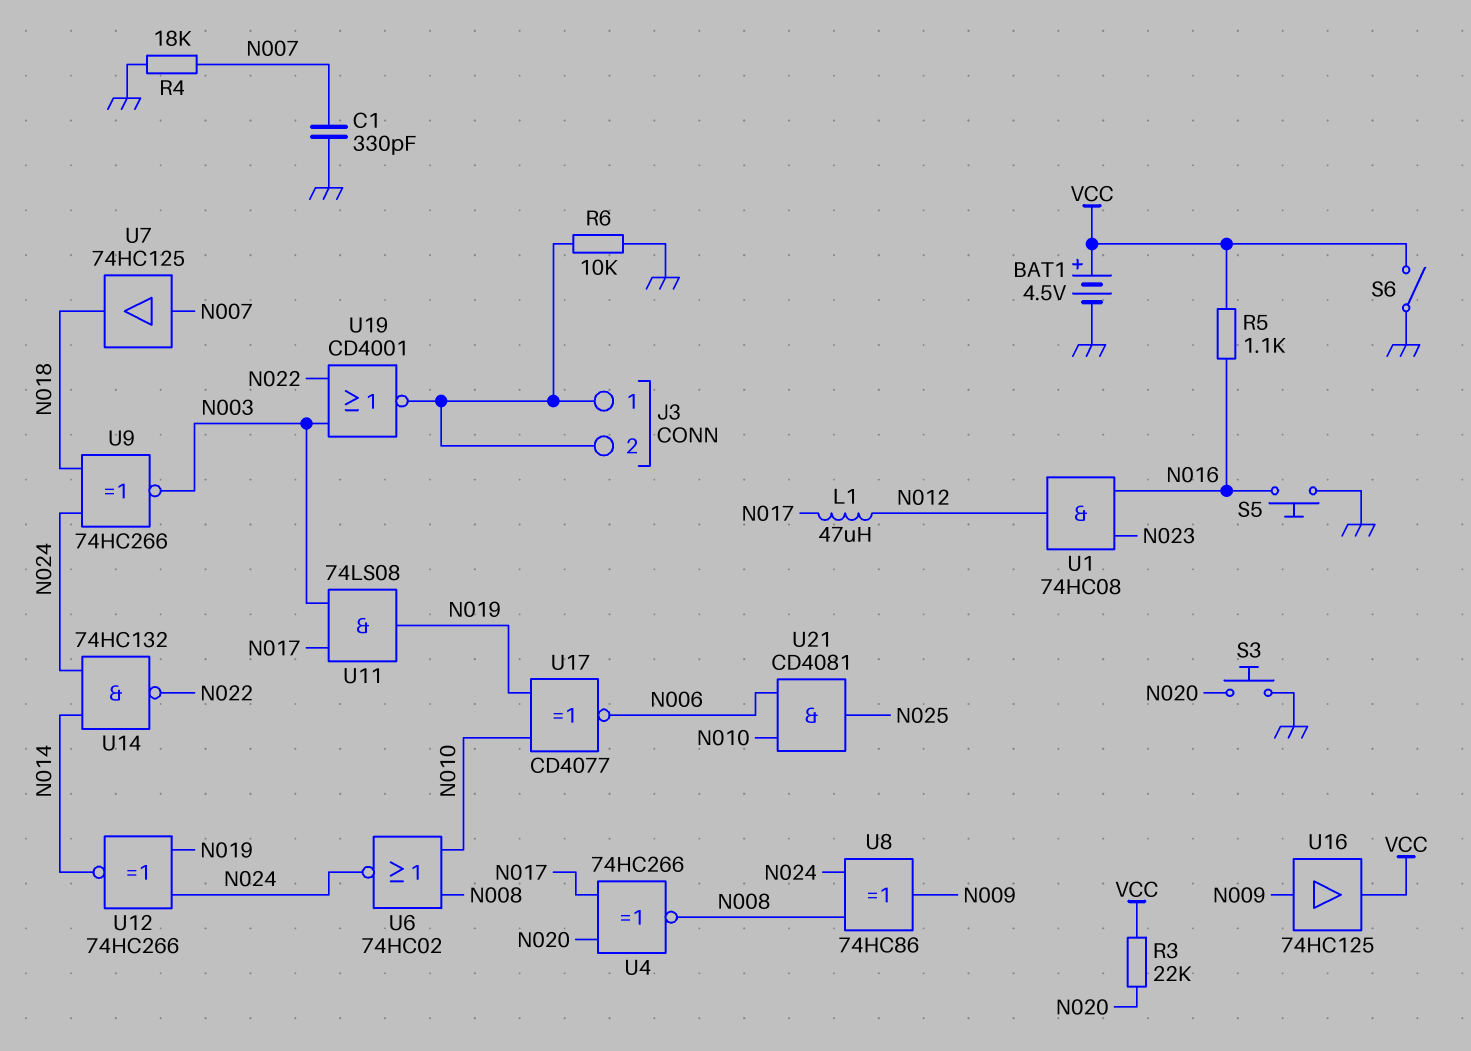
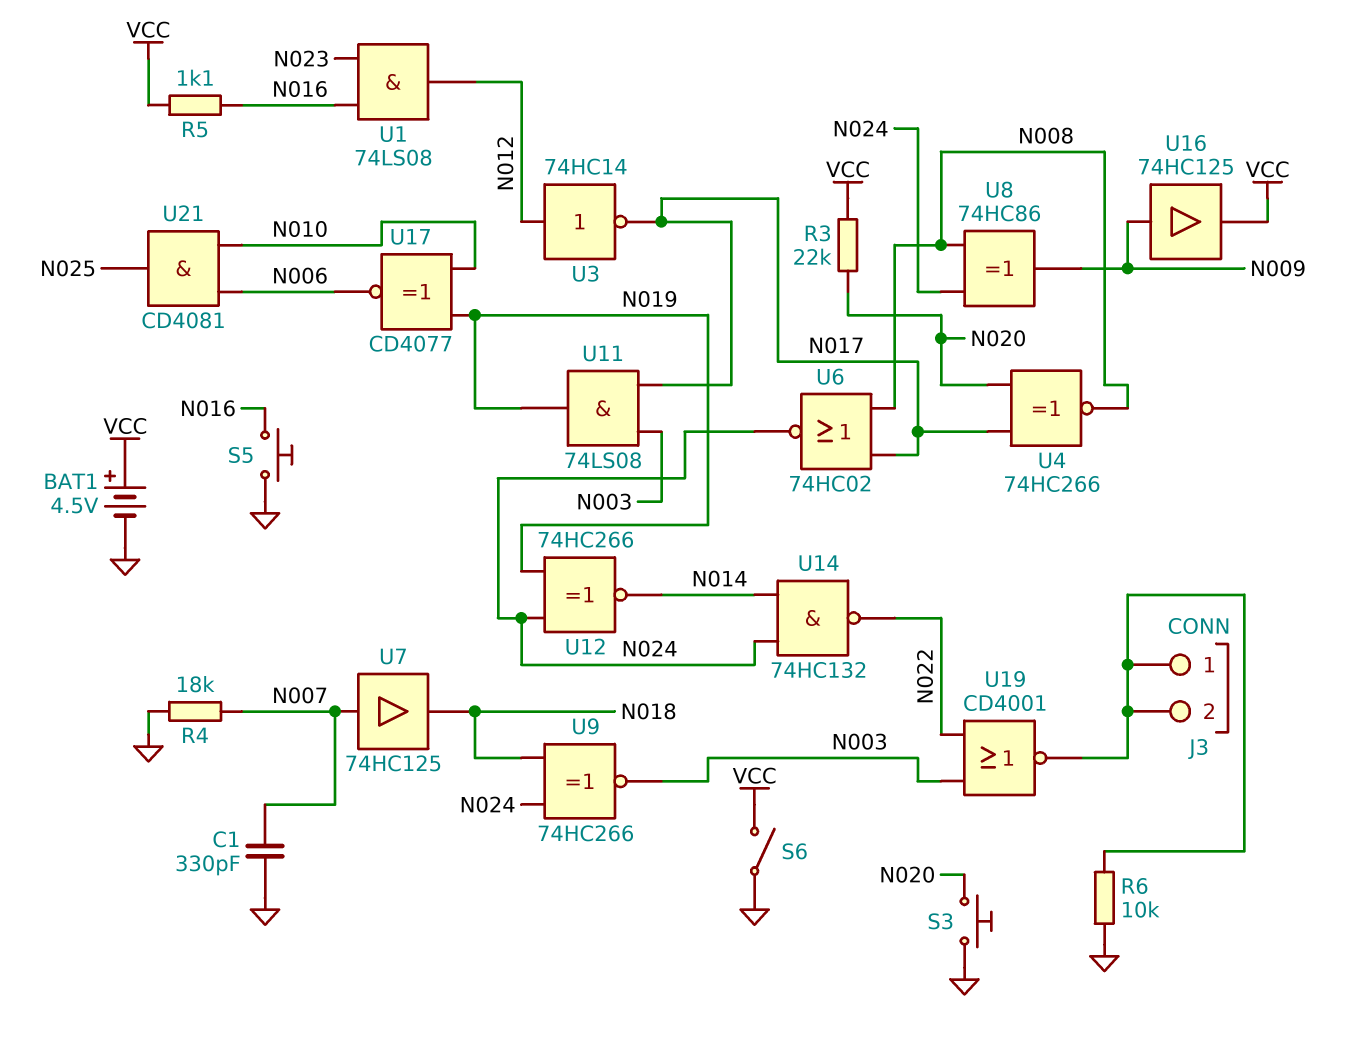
L1: 47uH (N012, N017) -> none
U1: AND 74HC08 (in N016, in N023, out N012) -> AND 74LS08 (in N016, in N023, out N012)
U3: none -> NOT 74HC14 (in N012, out N017)
U6: NOR 74HC02 (in N008, in N010, out N024) -> NOR 74HC02 (in N008, in N017, out N024)

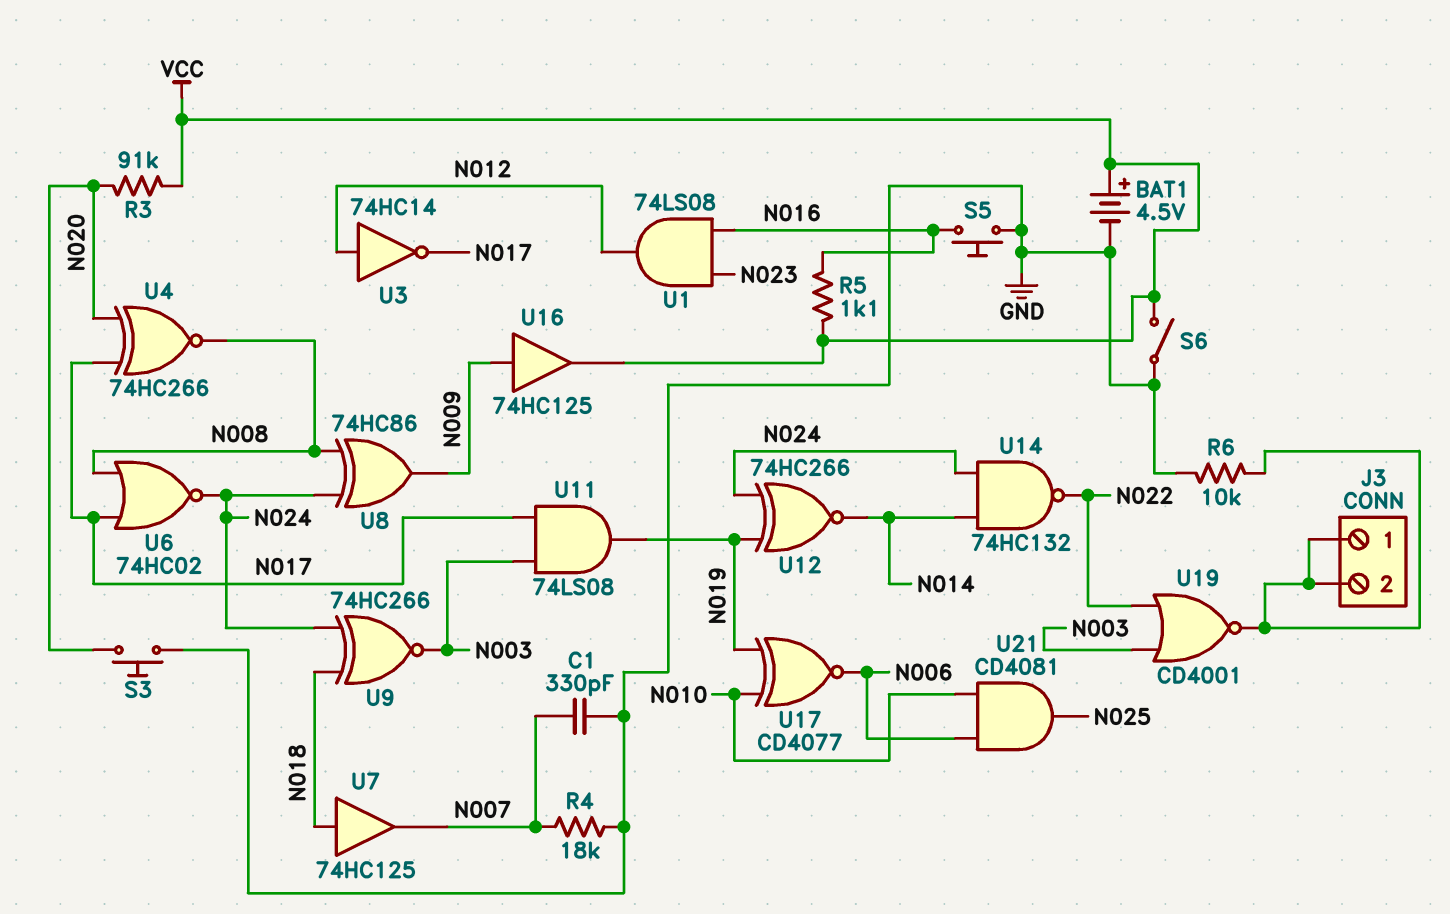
R3: 22k (N020, VCC) -> 91k (N020, VCC)
U7: buffer 74HC125 (in N007, out N018) -> buffer 74HC125 (in N018, out N007)

